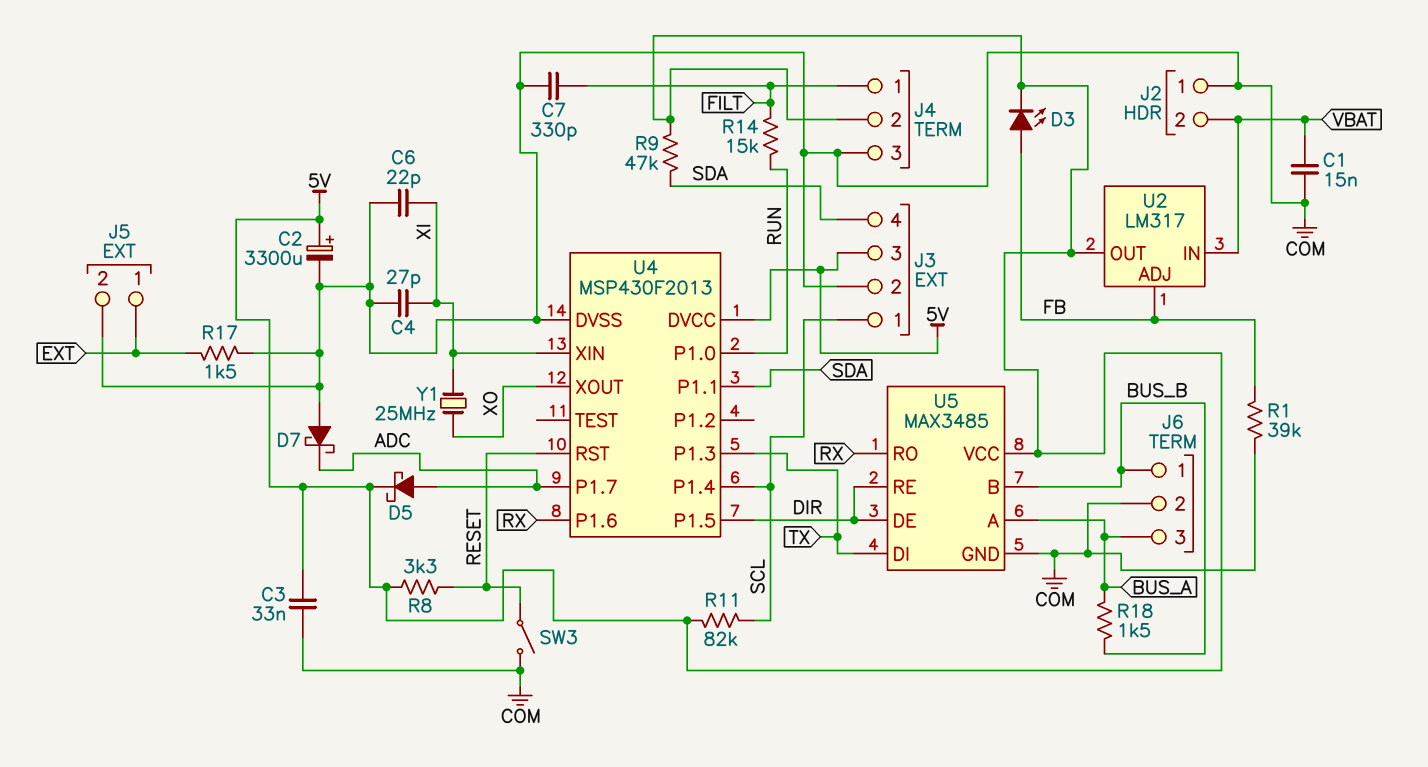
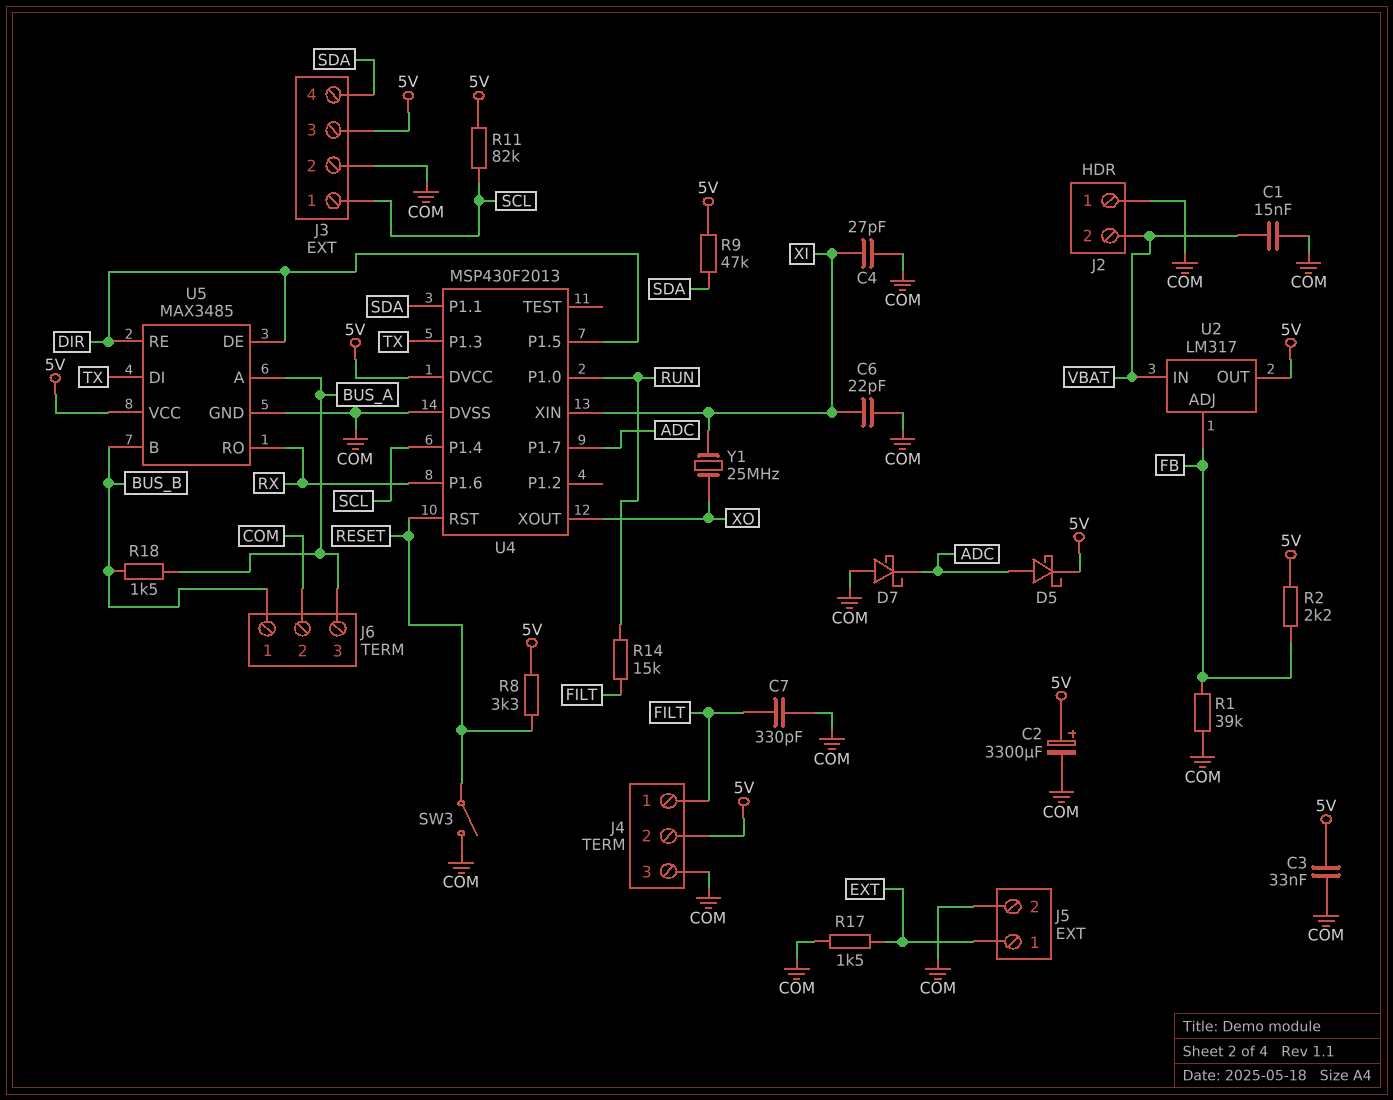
D3: LED (A FB, K 5V) -> none
R2: none -> 2.2k (5V, FB)

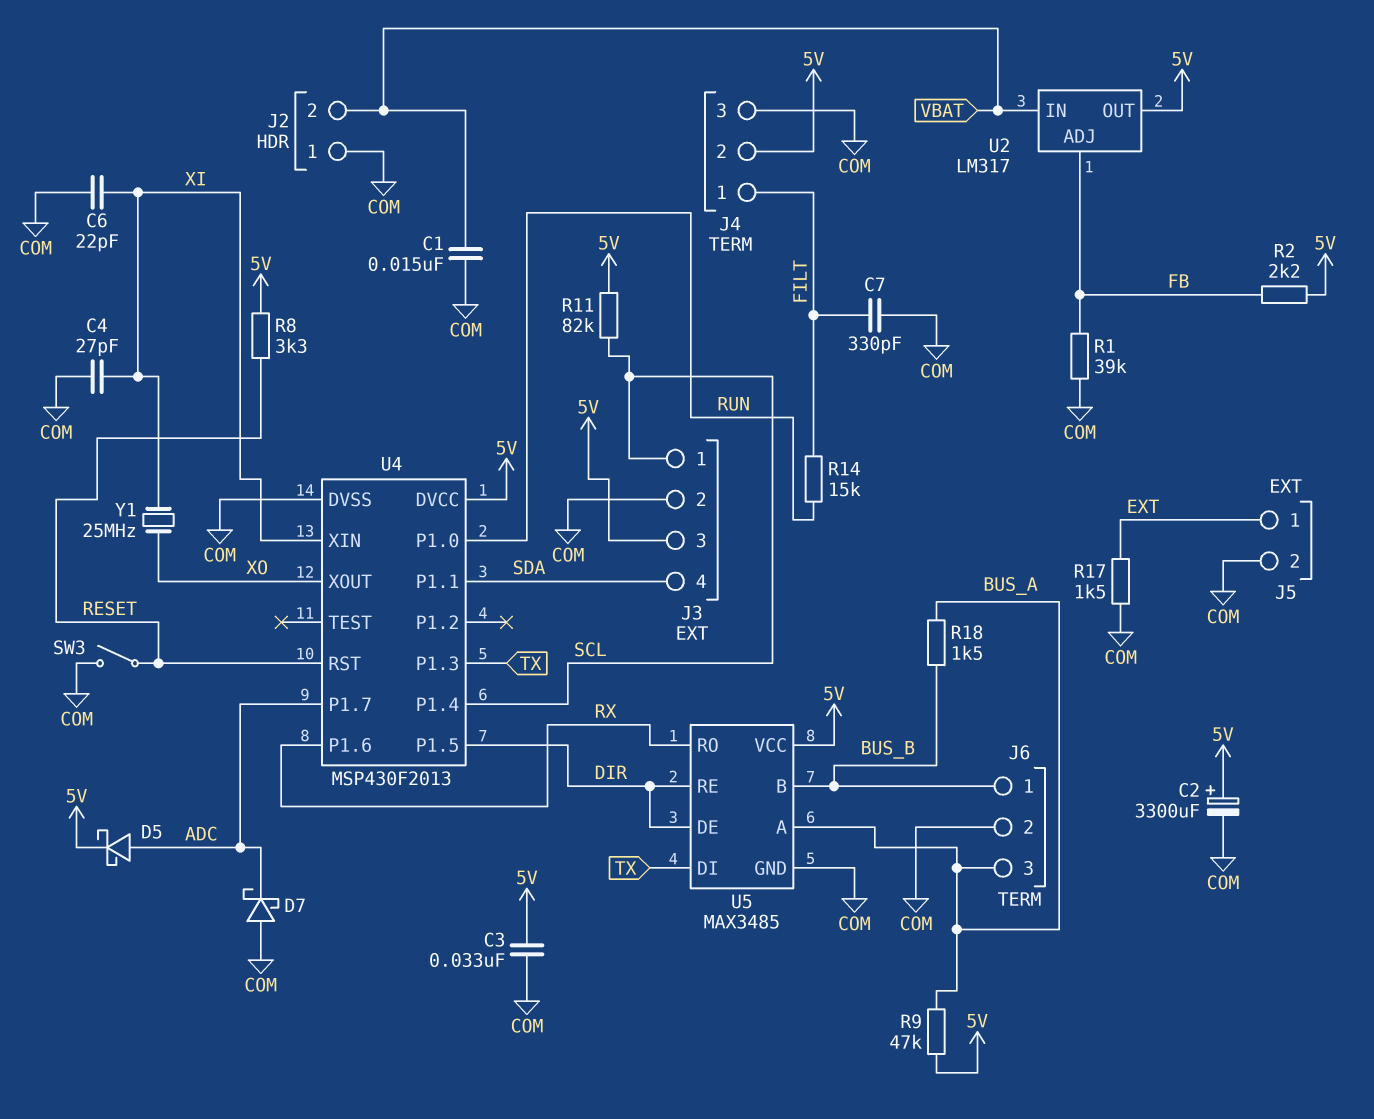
R9: 47k (5V, SDA) -> 47k (5V, BUS_A)

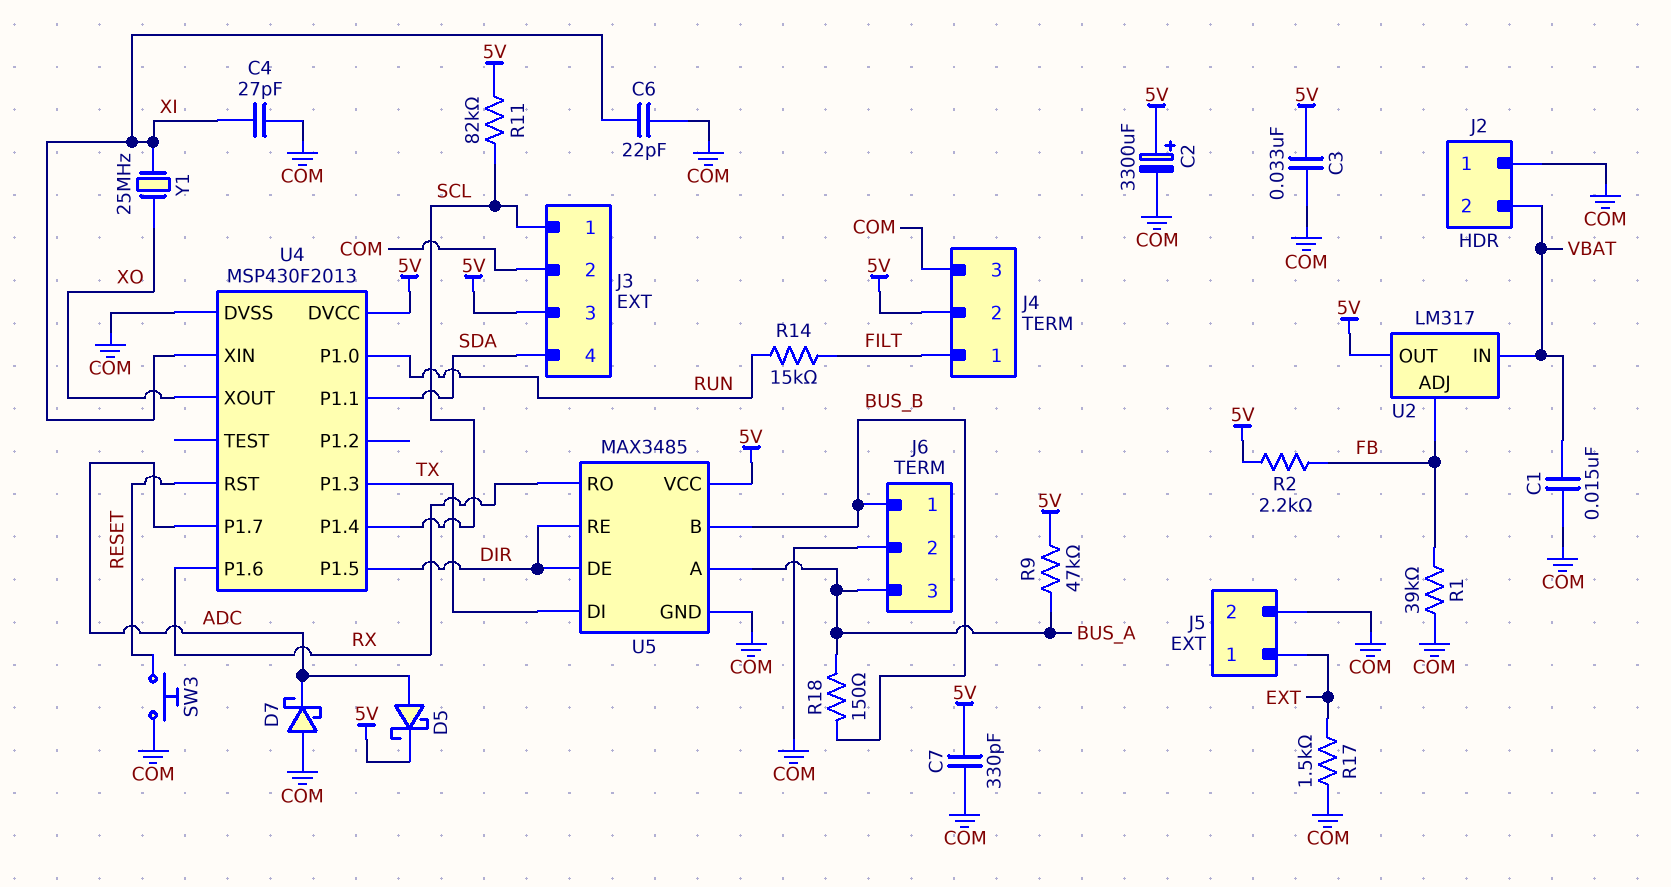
C7: 330pF (COM, FILT) -> 330pF (5V, COM)
R8: 3.3k (5V, RESET) -> none
R18: 1.5k (BUS_A, BUS_B) -> 150 (BUS_A, BUS_B)
SW3: switch (COM, RESET) -> button (COM, RESET)

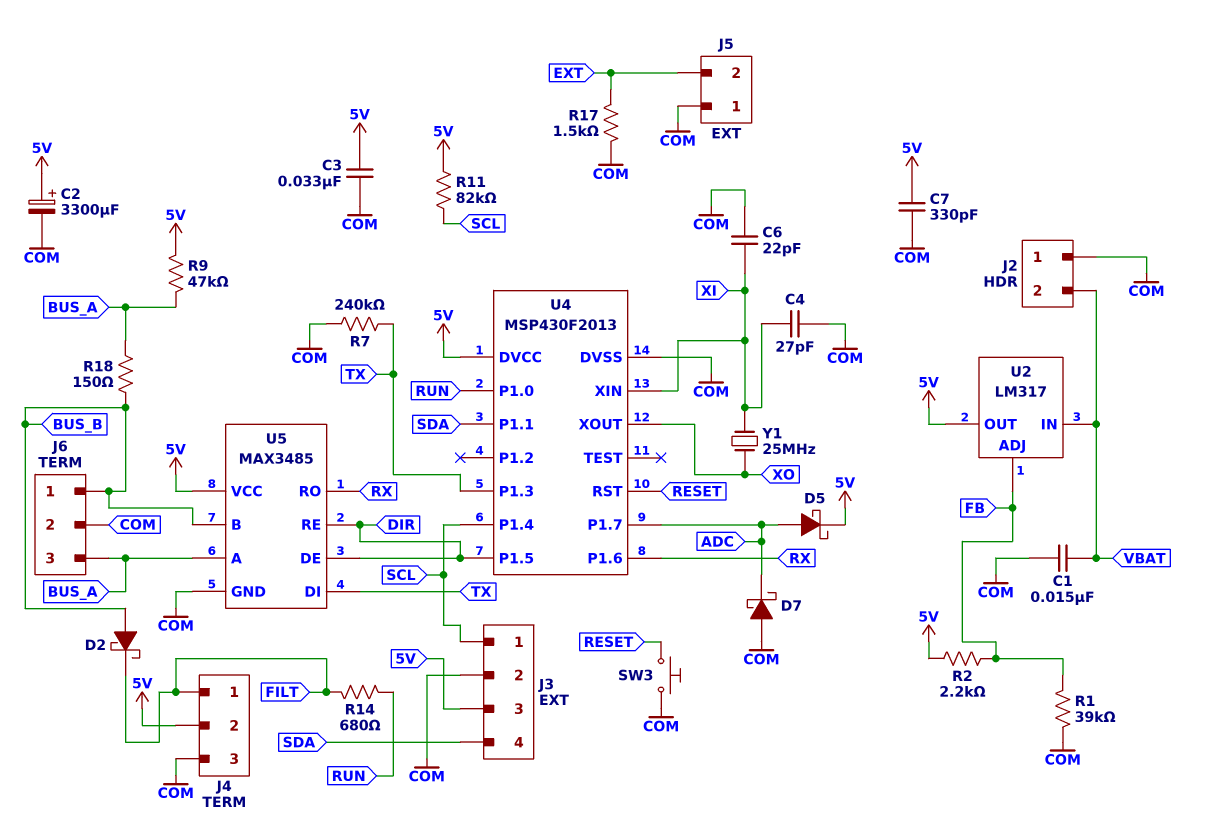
D2: none -> schottky (A BUS_B, K FILT)
J5 pin 1: EXT -> COM
J5 pin 2: COM -> EXT
R7: none -> 240k (COM, TX)
R14: 15k (FILT, RUN) -> 680 (FILT, RUN)

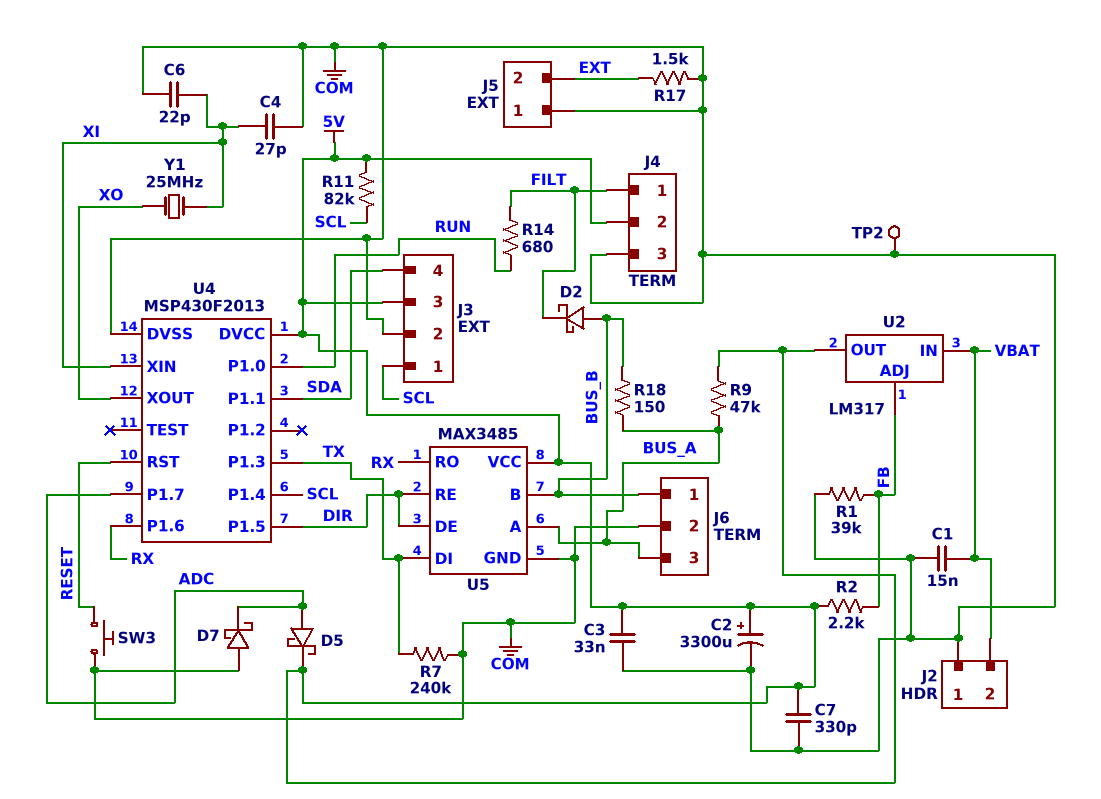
TP2: none -> test point (COM)

